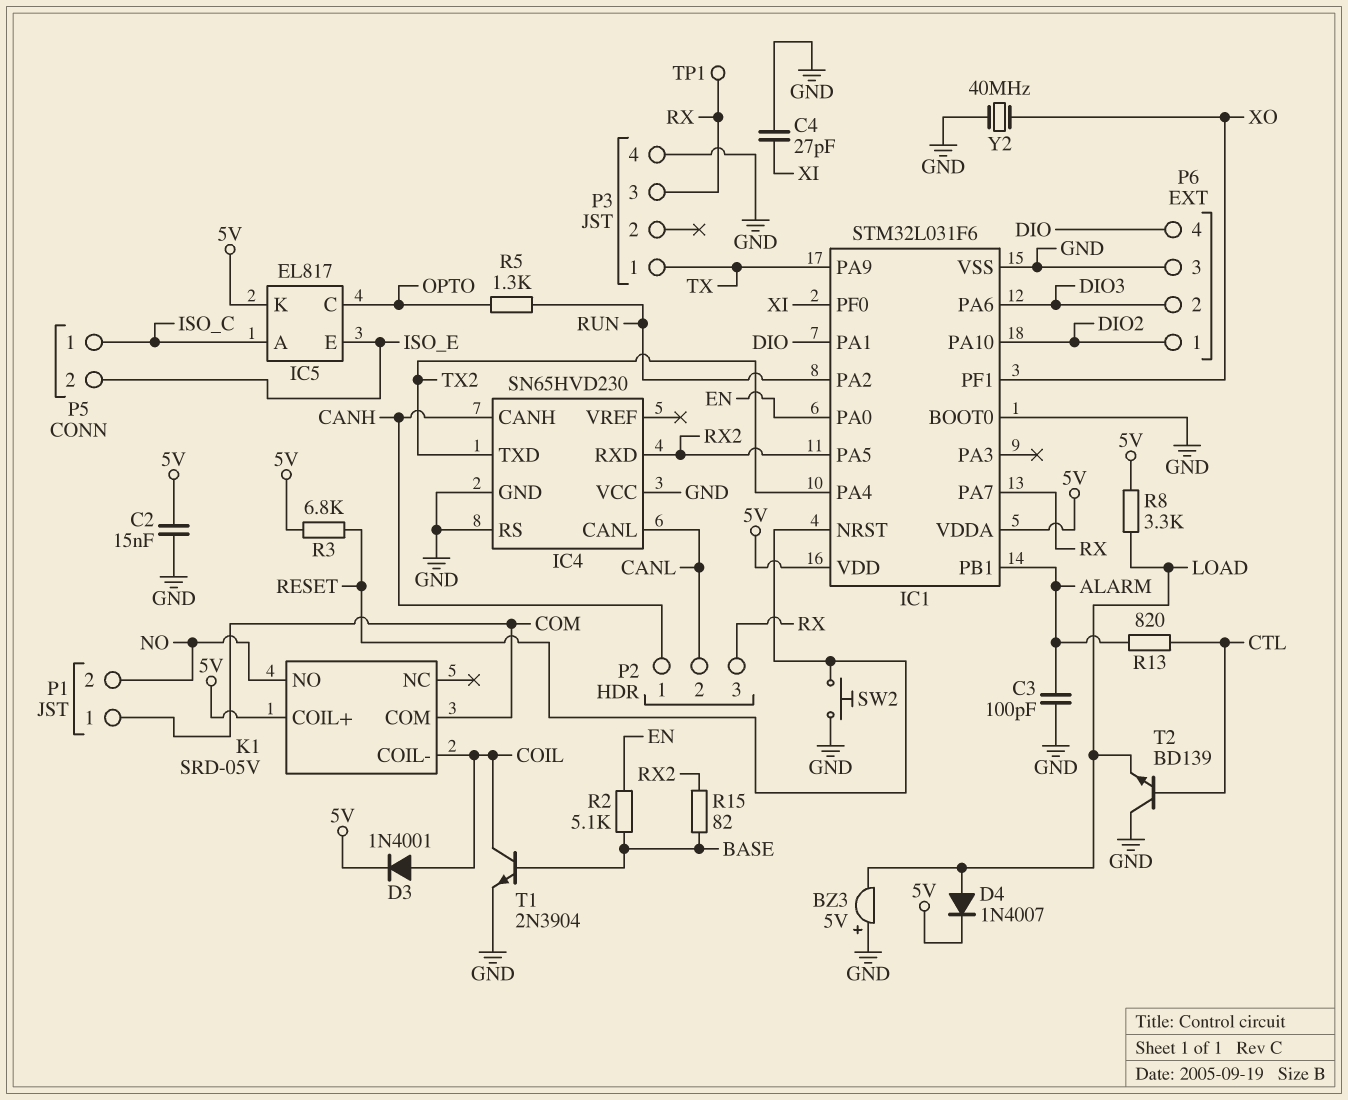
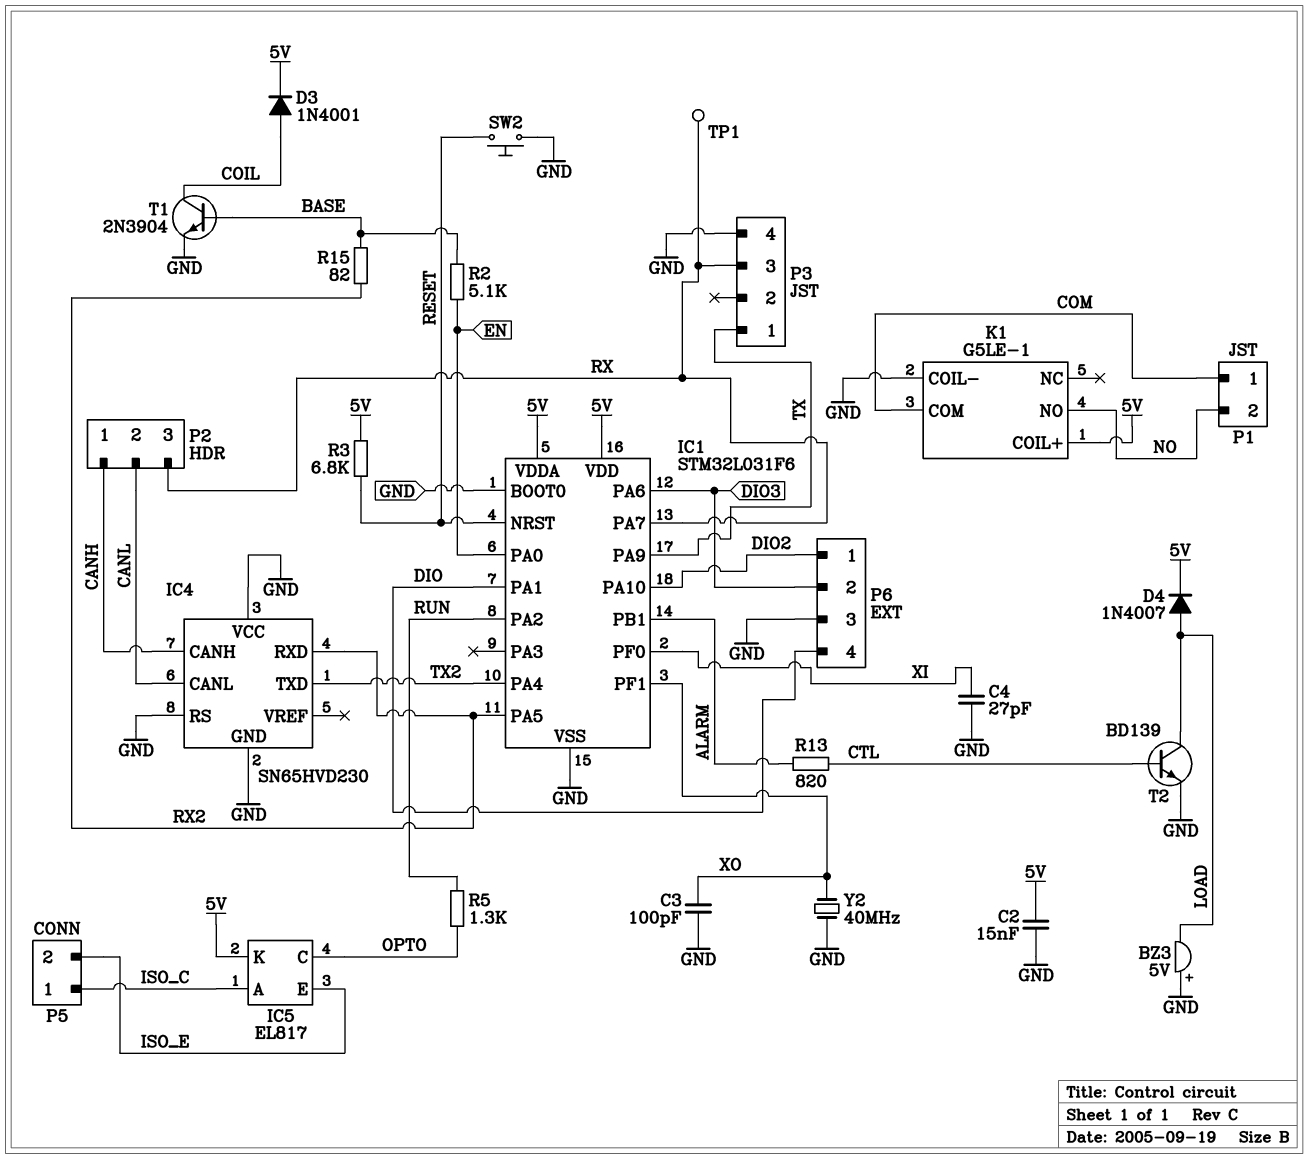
C3: 100pF (ALARM, GND) -> 100pF (GND, XO)
K1: SRD-05V -> G5LE-1
K1 pin COIL-: COIL -> GND
R8: 3.3k (5V, LOAD) -> none
T2: NPN BD139 (B CTL, C GND, E LOAD) -> NPN BD139 (B CTL, C LOAD, E GND)

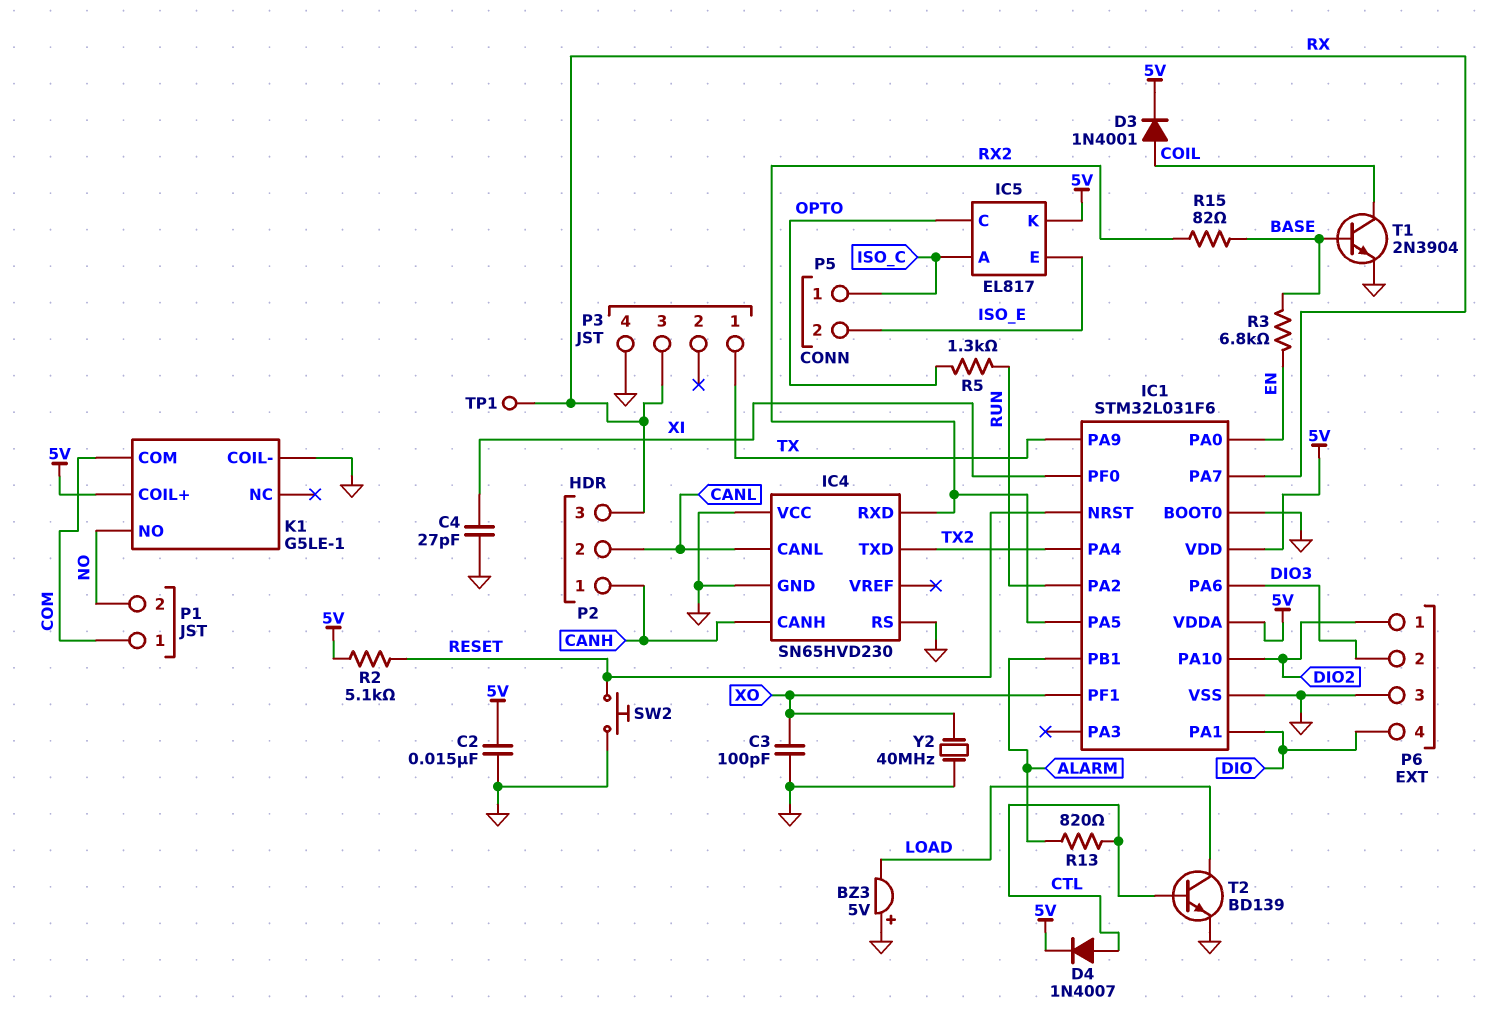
D4: diode 1N4007 (A LOAD, K 5V) -> diode 1N4007 (A CTL, K 5V)
R2: 5.1k (BASE, EN) -> 5.1k (5V, RESET)
R3: 6.8k (5V, RESET) -> 6.8k (BASE, EN)

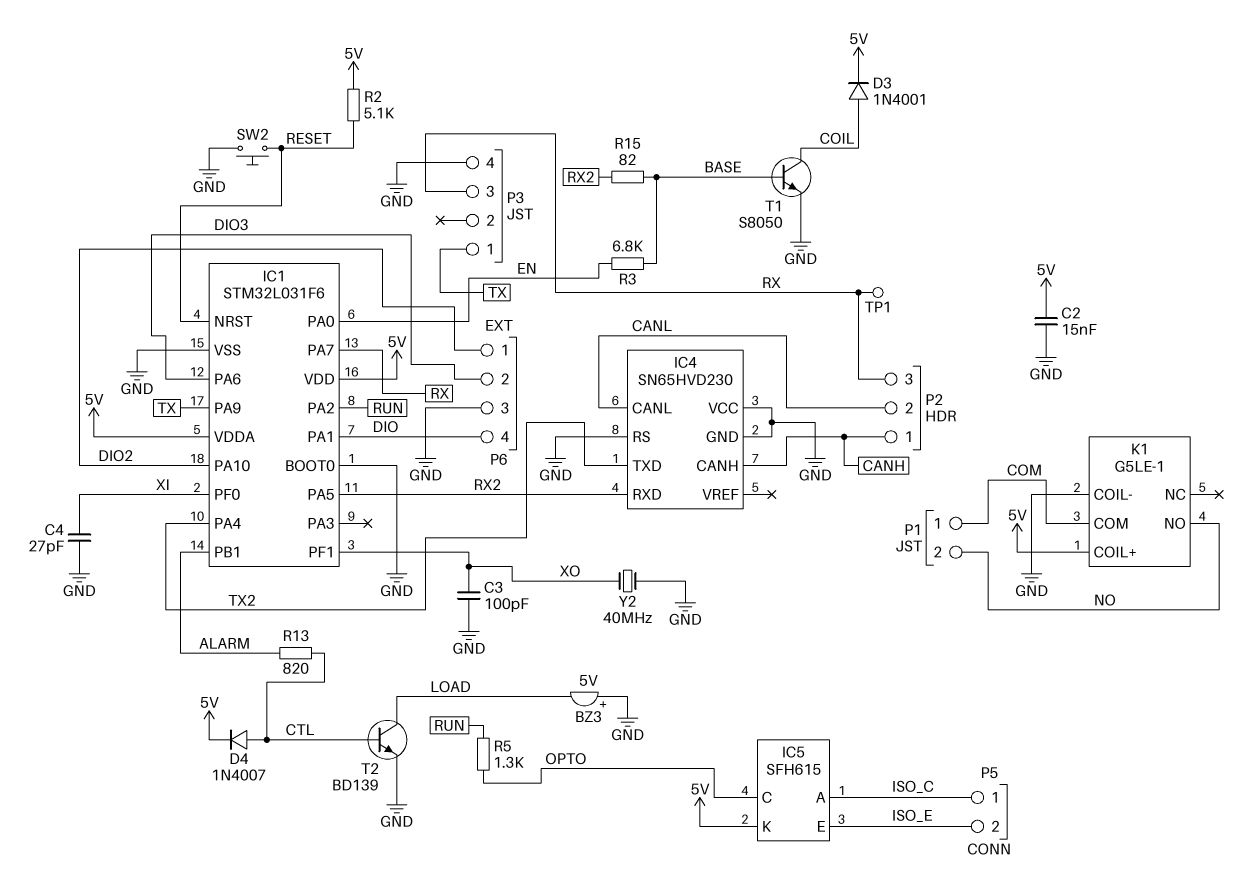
IC5: EL817 -> SFH615
T1: NPN 2N3904 (B BASE, C COIL, E GND) -> NPN S8050 (B BASE, C COIL, E GND)

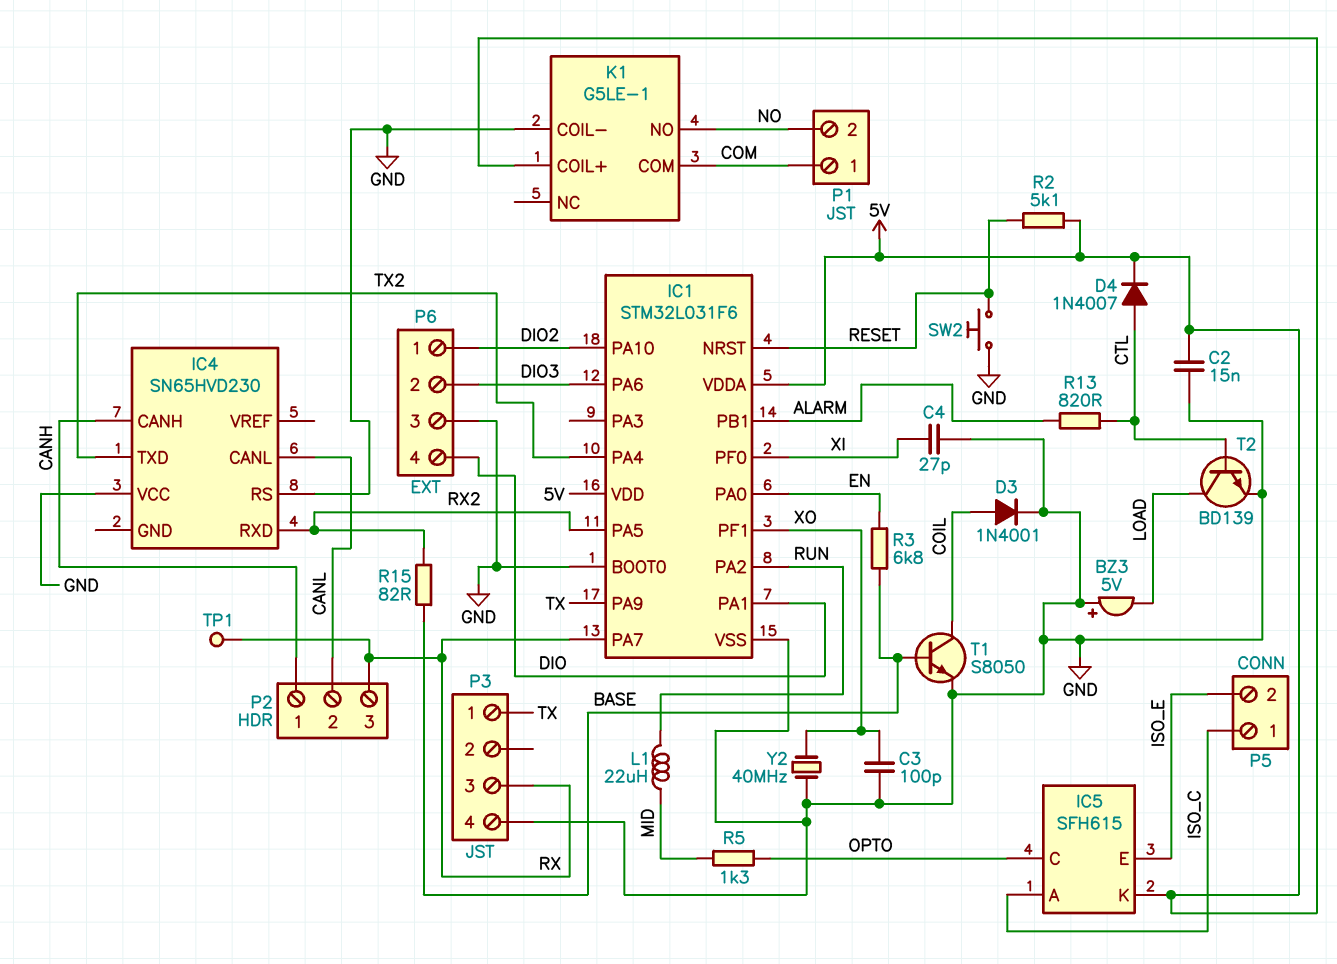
D3: diode 1N4001 (A COIL, K 5V) -> diode 1N4001 (A COIL, K GND)
IC4 pin GND: GND -> none
L1: none -> 22uH (MID, RUN)
R5: 1.3k (OPTO, RUN) -> 1.3k (MID, OPTO)

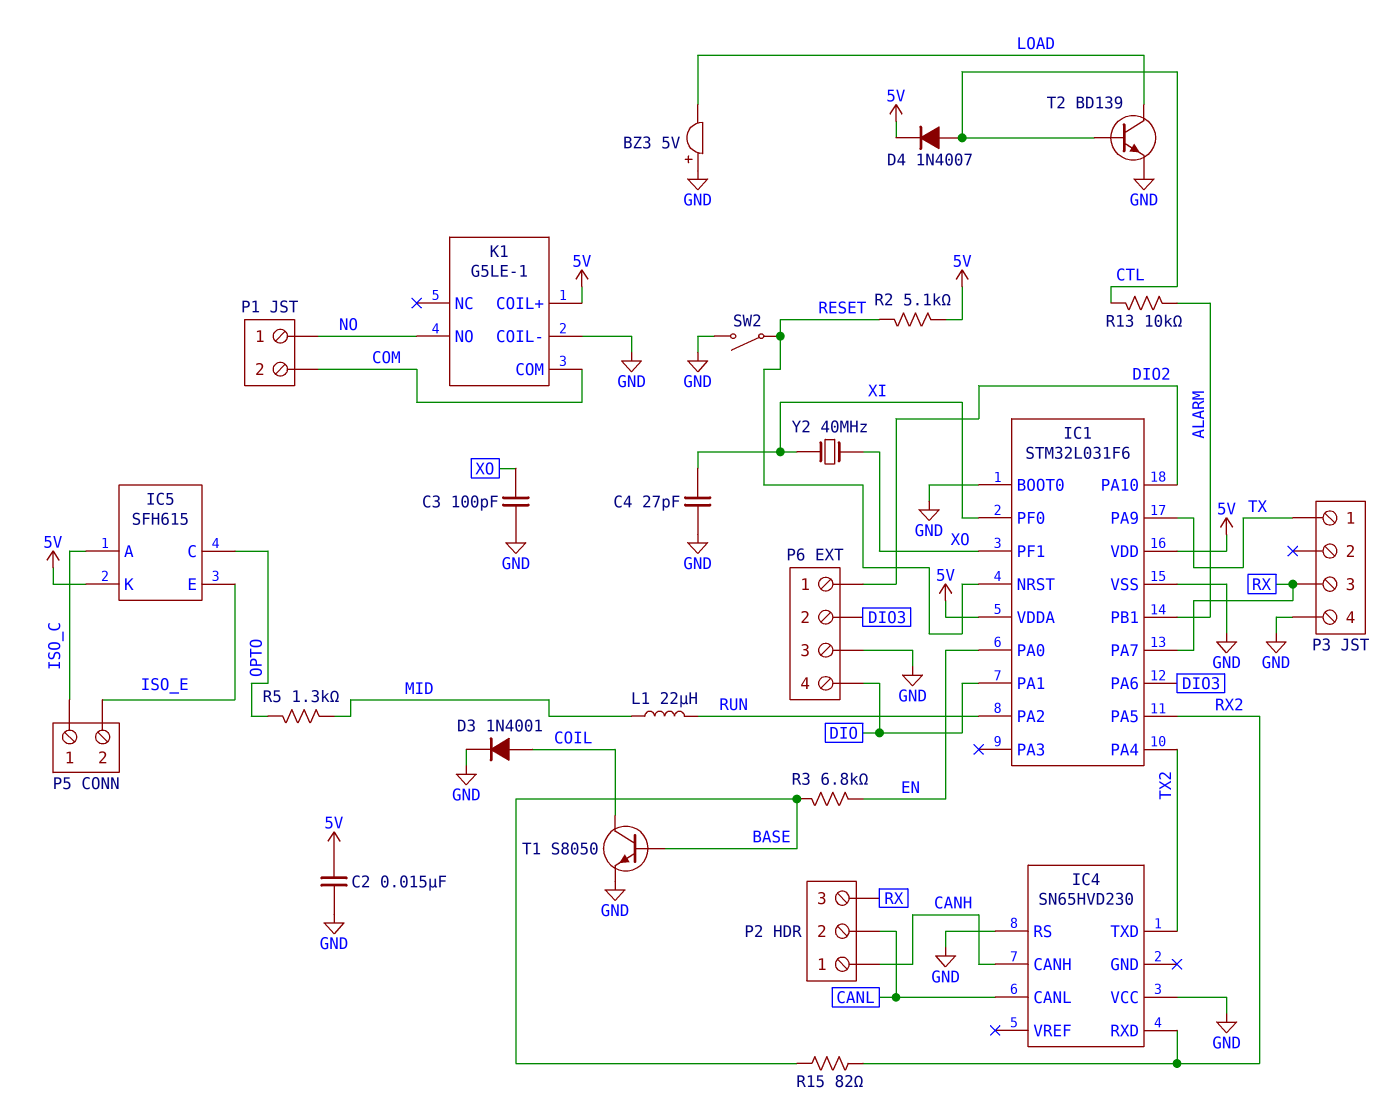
P1 pin 1: COM -> NO
P1 pin 2: NO -> COM
R13: 820 (ALARM, CTL) -> 10k (ALARM, CTL)
SW2: button (GND, RESET) -> switch (GND, RESET)
TP1: test point (RX) -> none
Y2: 40MHz (GND, XO) -> 40MHz (XI, XO)

